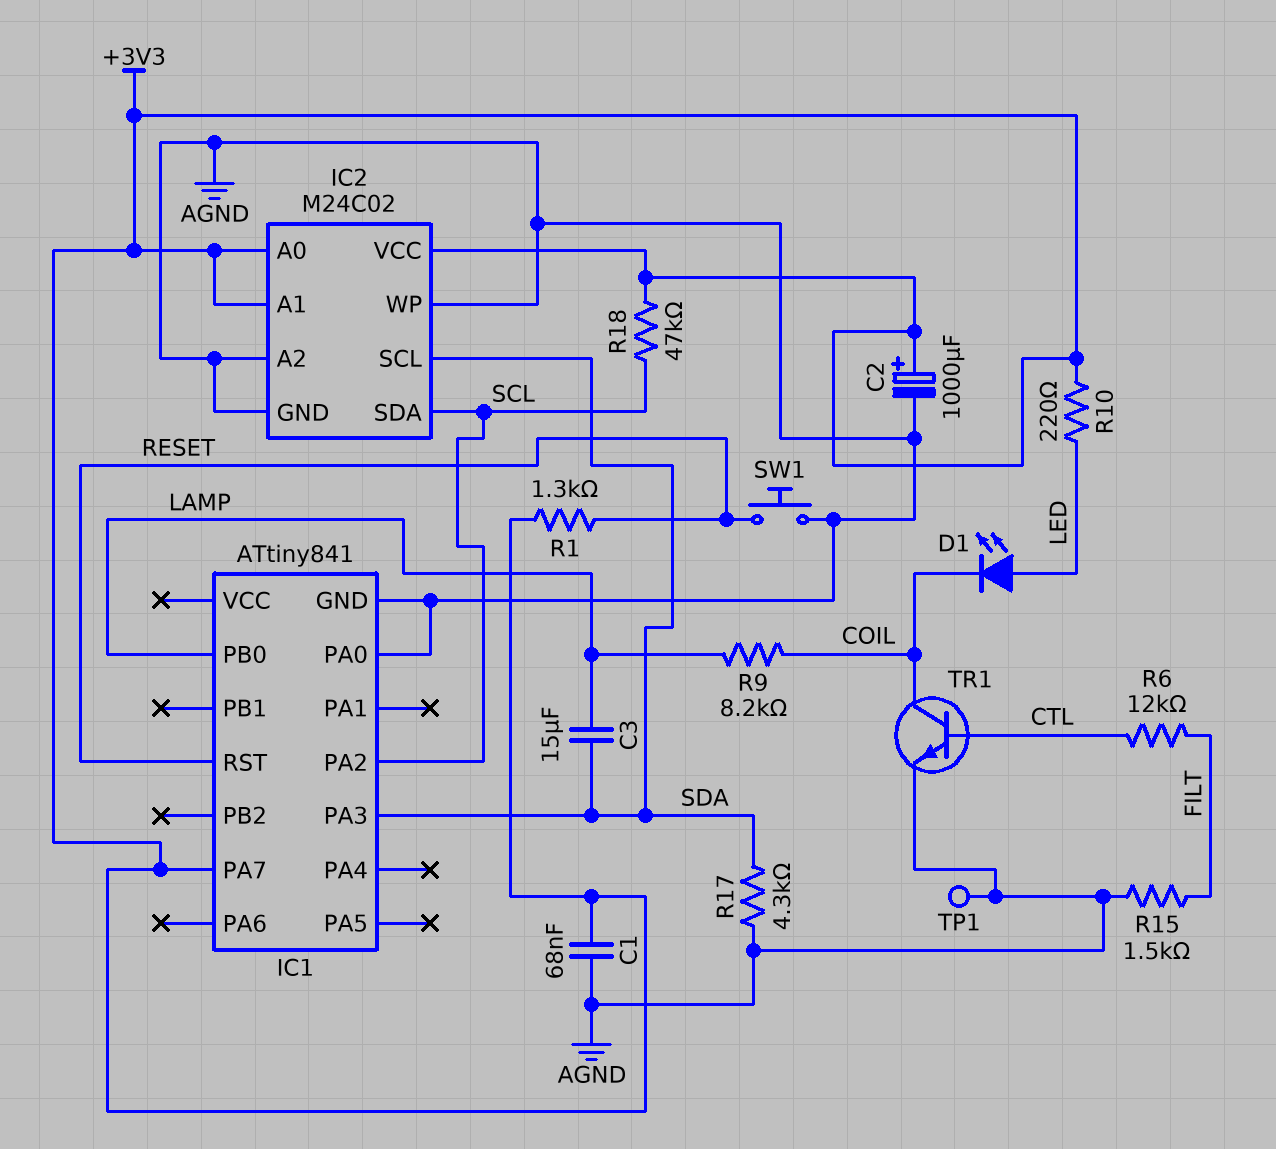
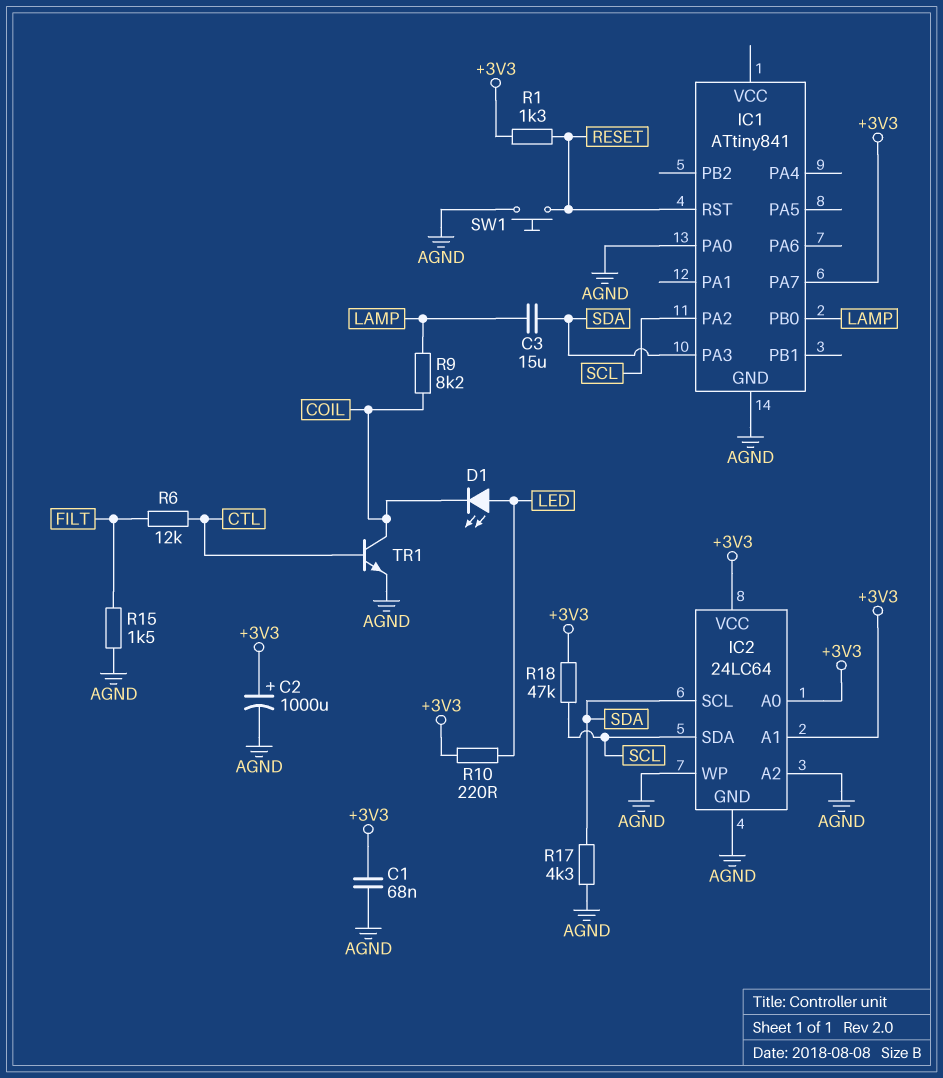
IC2: M24C02 -> 24LC64
TP1: test point (AGND) -> none

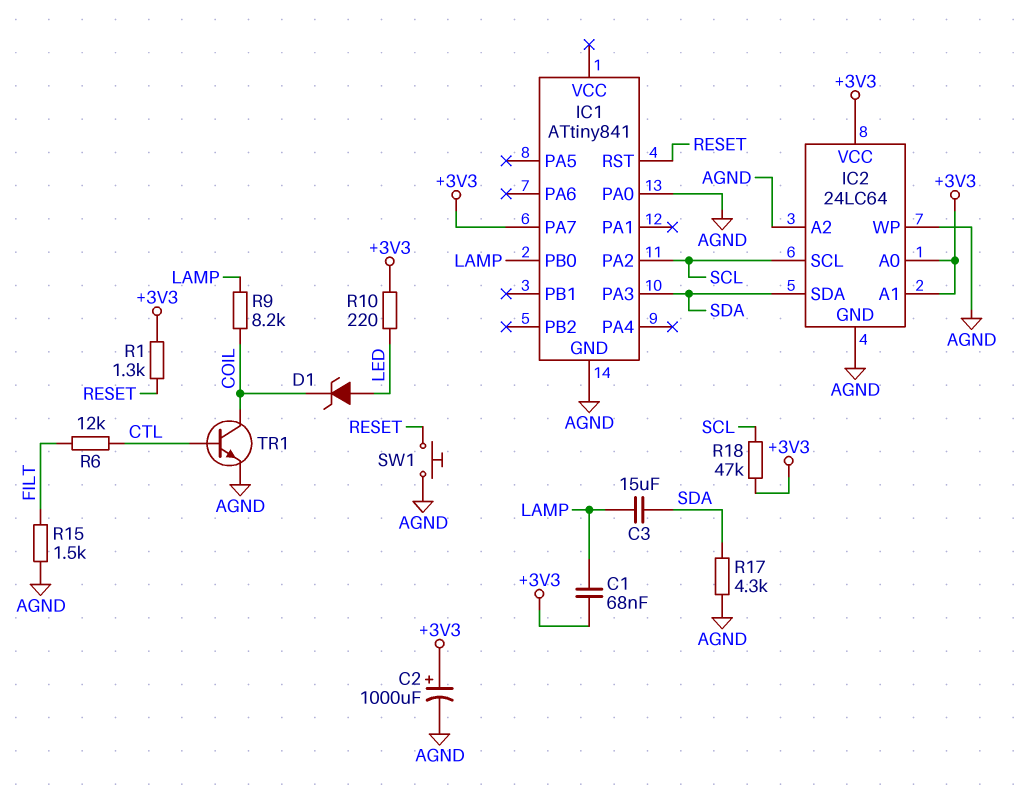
C1: 68nF (+3V3, AGND) -> 68nF (+3V3, LAMP)
D1: LED (A LED, K COIL) -> zener (A LED, K COIL)
IC2 pin SCL: SDA -> SCL
IC2 pin SDA: SCL -> SDA

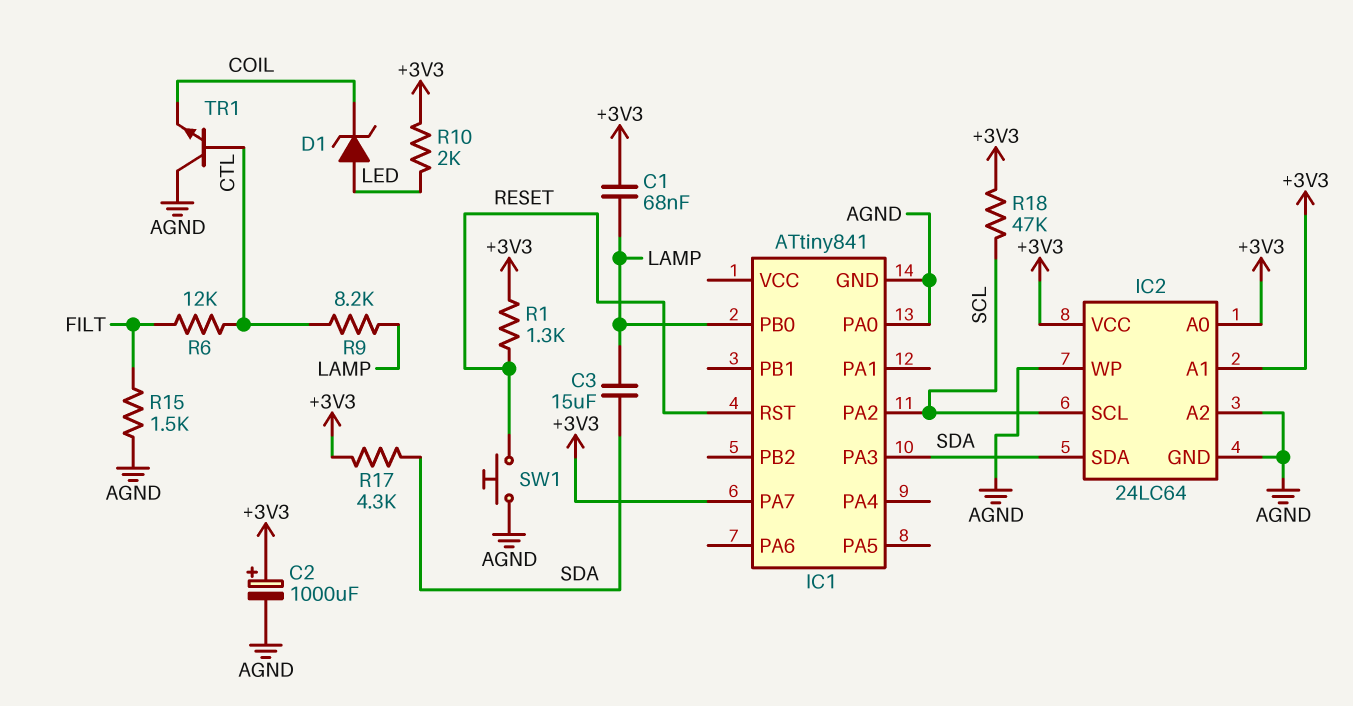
R9: 8.2k (COIL, LAMP) -> 8.2k (CTL, LAMP)
R10: 220 (+3V3, LED) -> 2k (+3V3, LED)
R17: 4.3k (AGND, SDA) -> 4.3k (+3V3, SDA)
TR1: NPN (B CTL, C COIL, E AGND) -> NPN (B CTL, C AGND, E COIL)

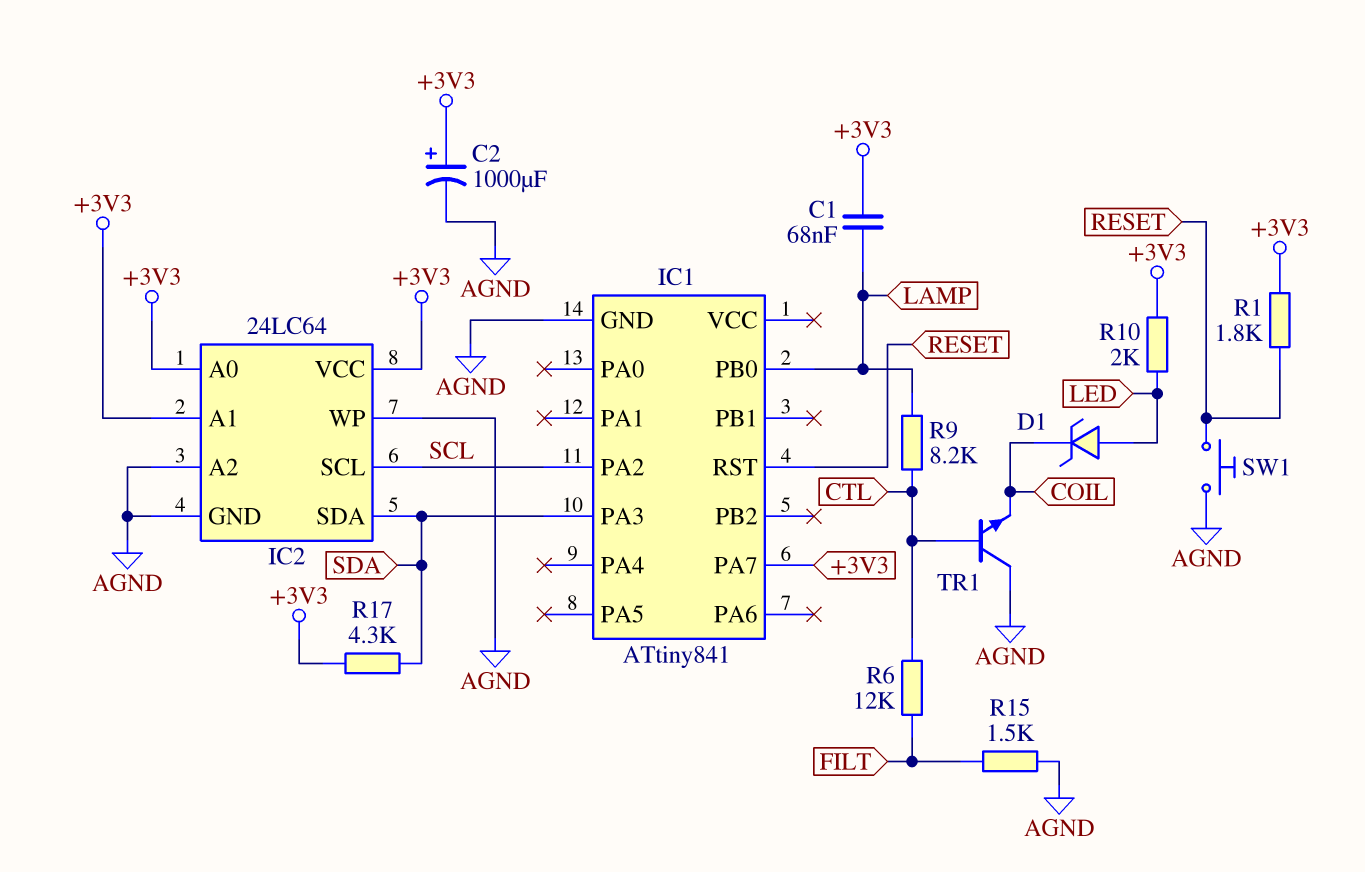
C3: 15uF (LAMP, SDA) -> none
IC1 pin PA0: AGND -> none
R1: 1.3k (+3V3, RESET) -> 1.8k (+3V3, RESET)
R18: 47k (+3V3, SCL) -> none

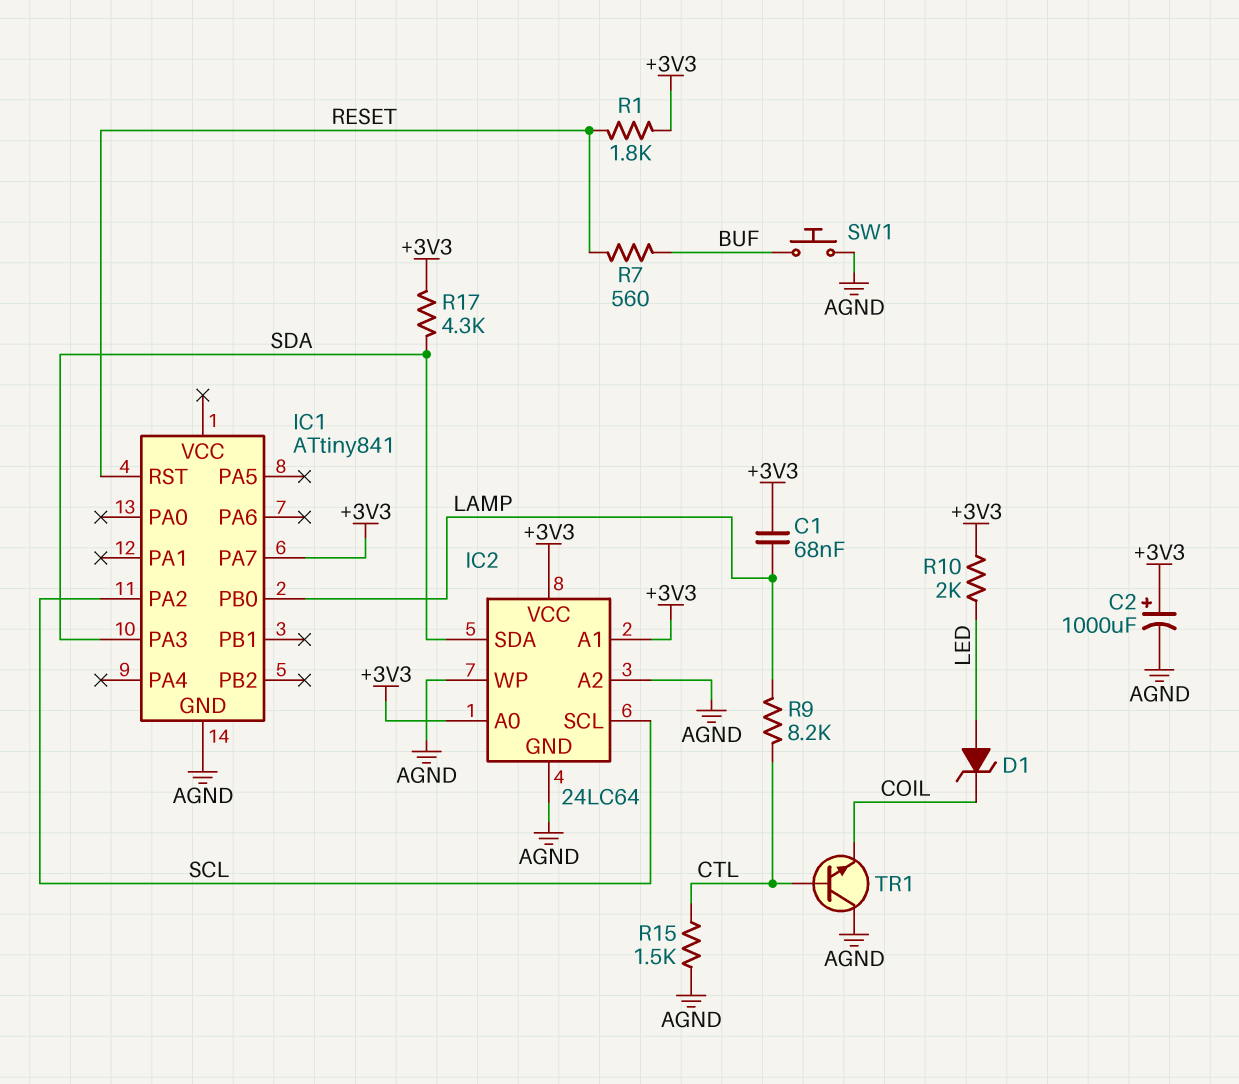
R6: 12k (CTL, FILT) -> none
R7: none -> 560 (BUF, RESET)
R15: 1.5k (AGND, FILT) -> 1.5k (AGND, CTL)
SW1: button (AGND, RESET) -> button (AGND, BUF)

